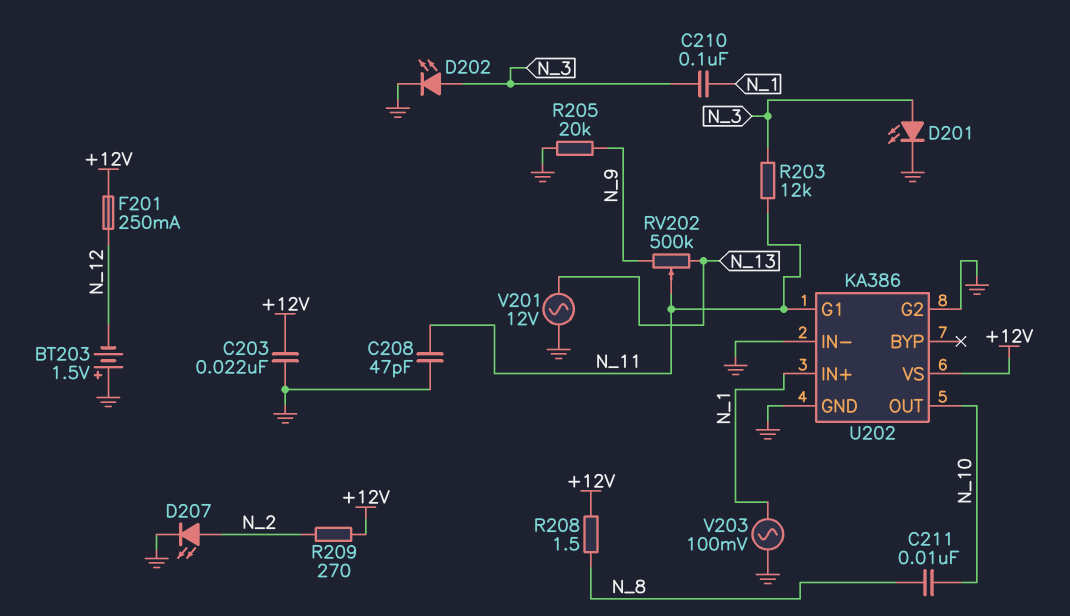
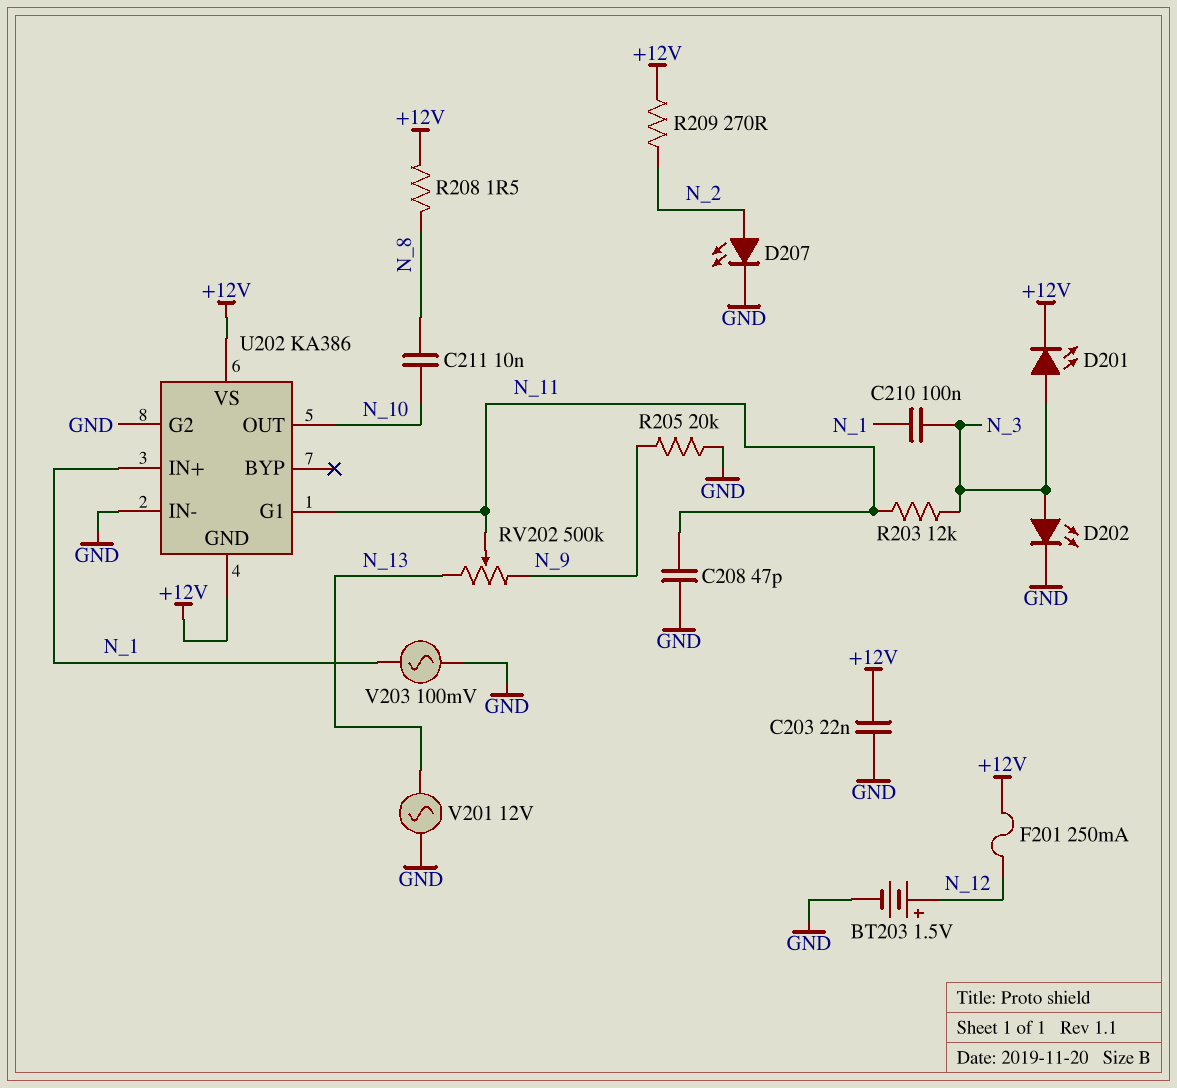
BT203: 1.5V (plus GND, minus N_12) -> 1.5V (plus N_12, minus GND)
D201: LED (A N_3, K GND) -> LED (A N_3, K +12V)
U202 pin GND: GND -> +12V

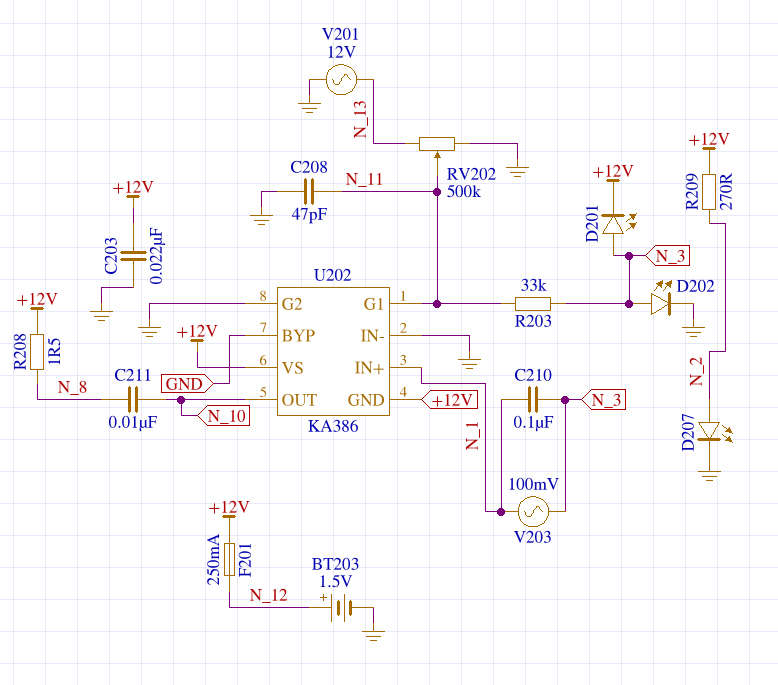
R203: 12k (N_3, N_11) -> 33k (N_3, N_11)
R205: 20k (GND, N_9) -> none
RV202: 500k (N_9, N_13, wiper N_11) -> 500k (GND, N_13, wiper N_11)
U202 pin BYP: none -> GND
V203: AC 100mV (GND, N_1) -> AC 100mV (N_1, N_3)

